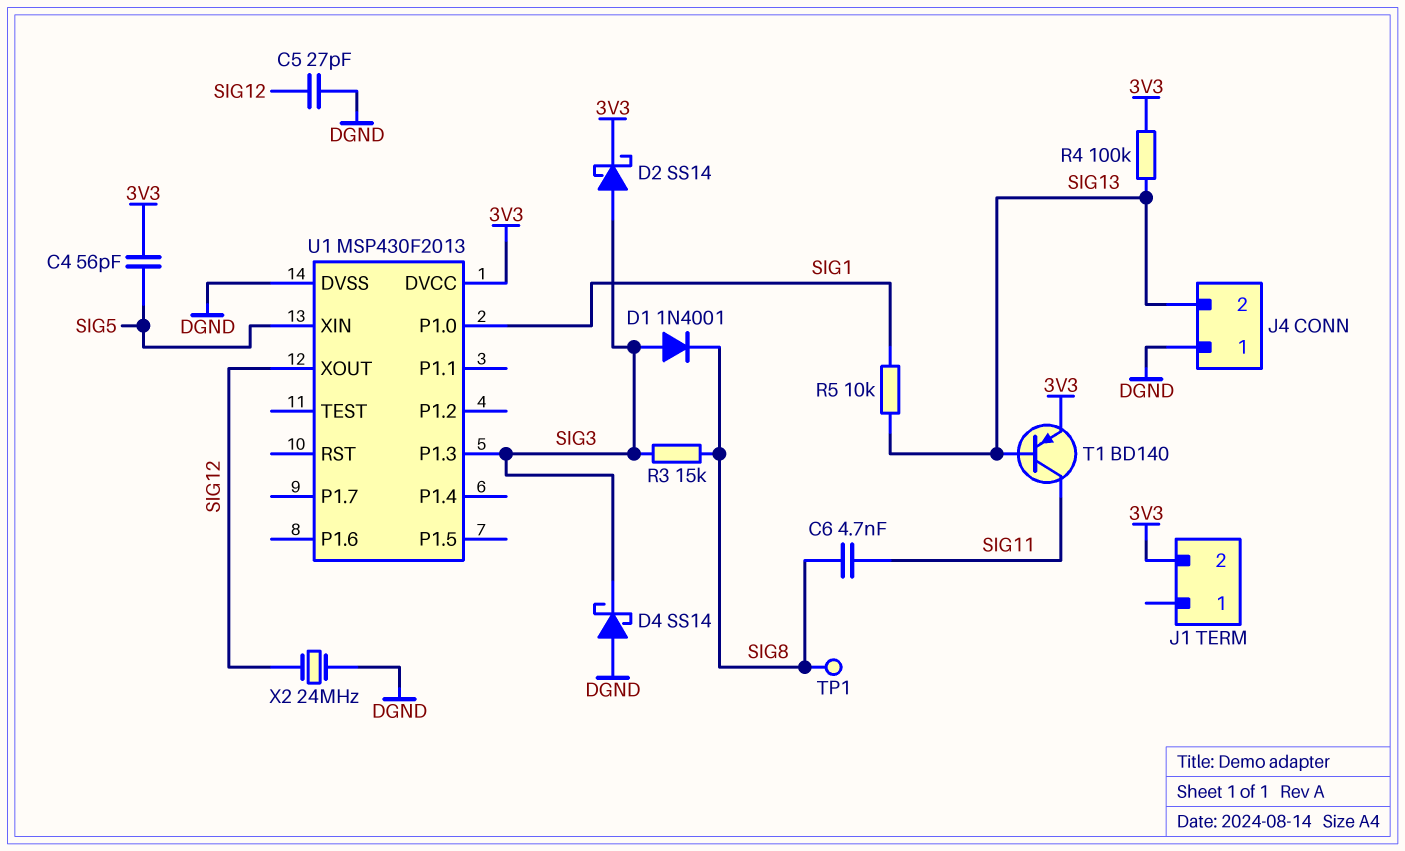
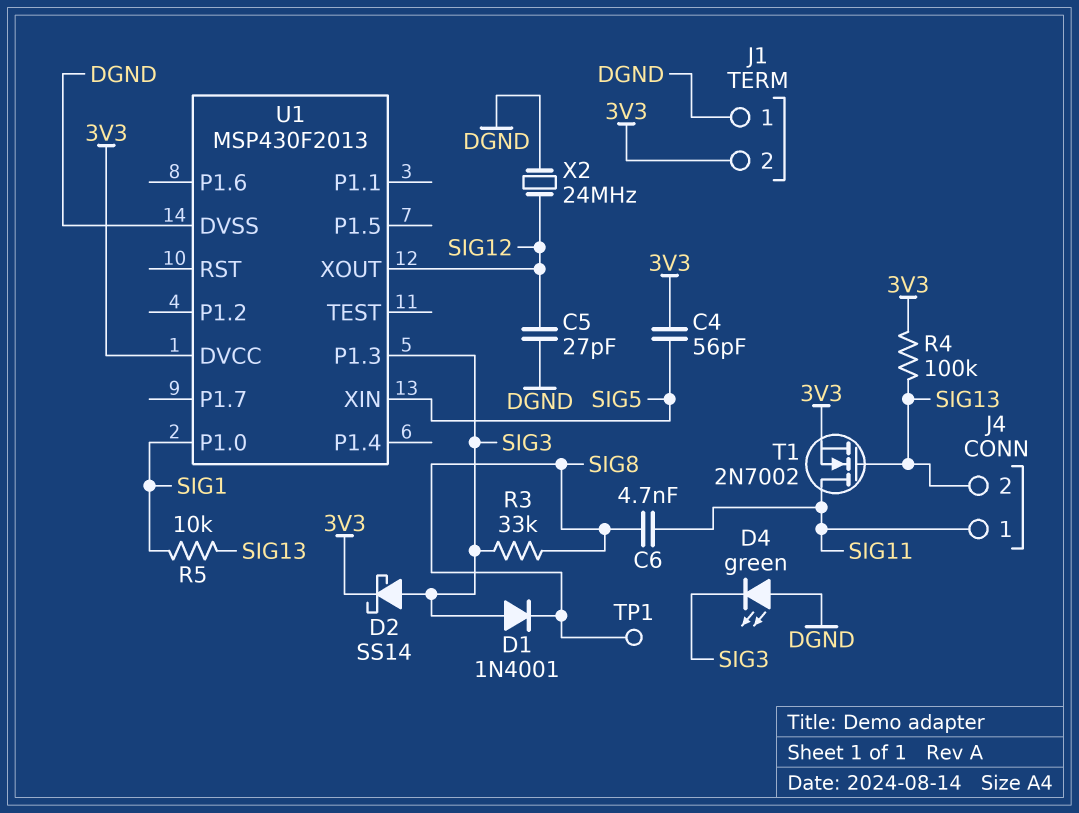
D4: schottky SS14 (A DGND, K SIG3) -> LED green (A DGND, K SIG3)
J1 pin 1: none -> DGND
J4 pin 1: DGND -> SIG11
R3: 15k (SIG3, SIG8) -> 33k (SIG3, SIG8)
T1: PNP BD140 (B SIG13, C SIG11, E 3V3) -> NMOS 2N7002 (G SIG13, D SIG11, S 3V3)

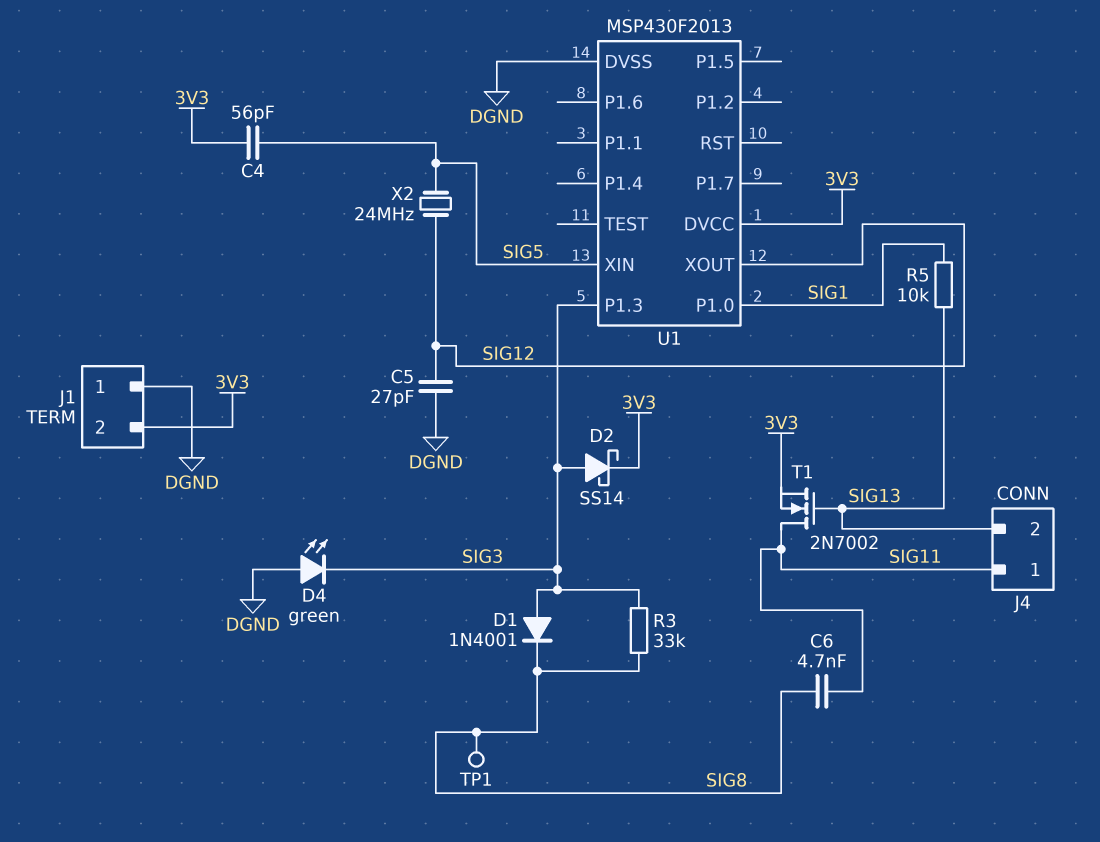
R4: 100k (3V3, SIG13) -> none
X2: 24MHz (DGND, SIG12) -> 24MHz (SIG5, SIG12)

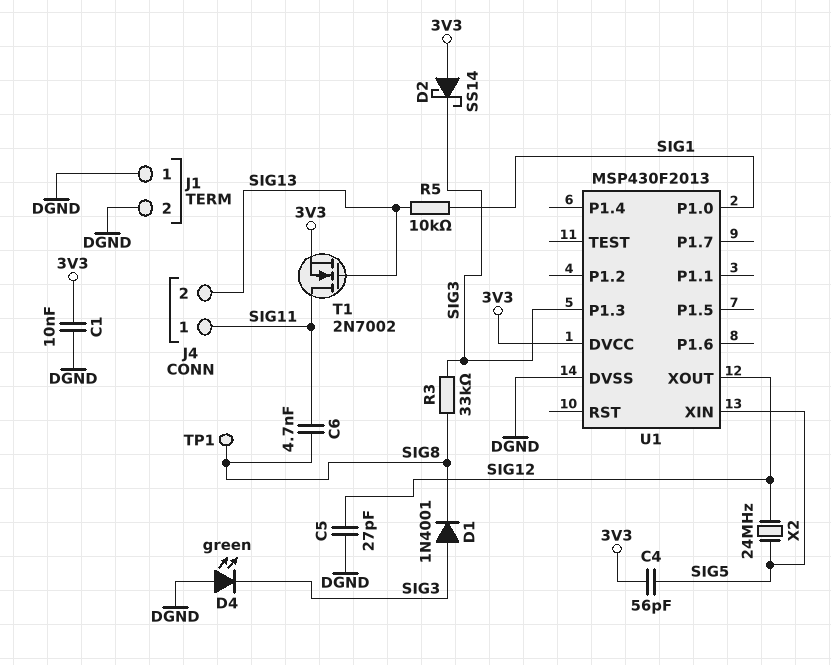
C1: none -> 10nF (3V3, DGND)
D2: schottky SS14 (A SIG3, K 3V3) -> schottky SS14 (A 3V3, K SIG3)
J1 pin 2: 3V3 -> DGND

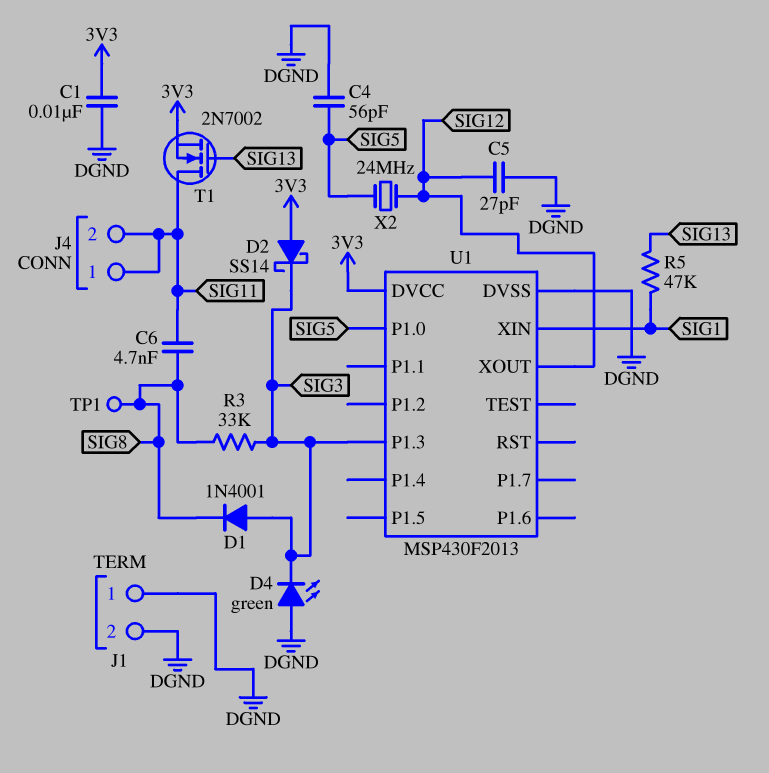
C4: 56pF (3V3, SIG5) -> 56pF (DGND, SIG5)
J4 pin 2: SIG13 -> SIG11
R5: 10k (SIG1, SIG13) -> 47k (SIG1, SIG13)
U1 pin P1.0: SIG1 -> SIG5
U1 pin XIN: SIG5 -> SIG1

